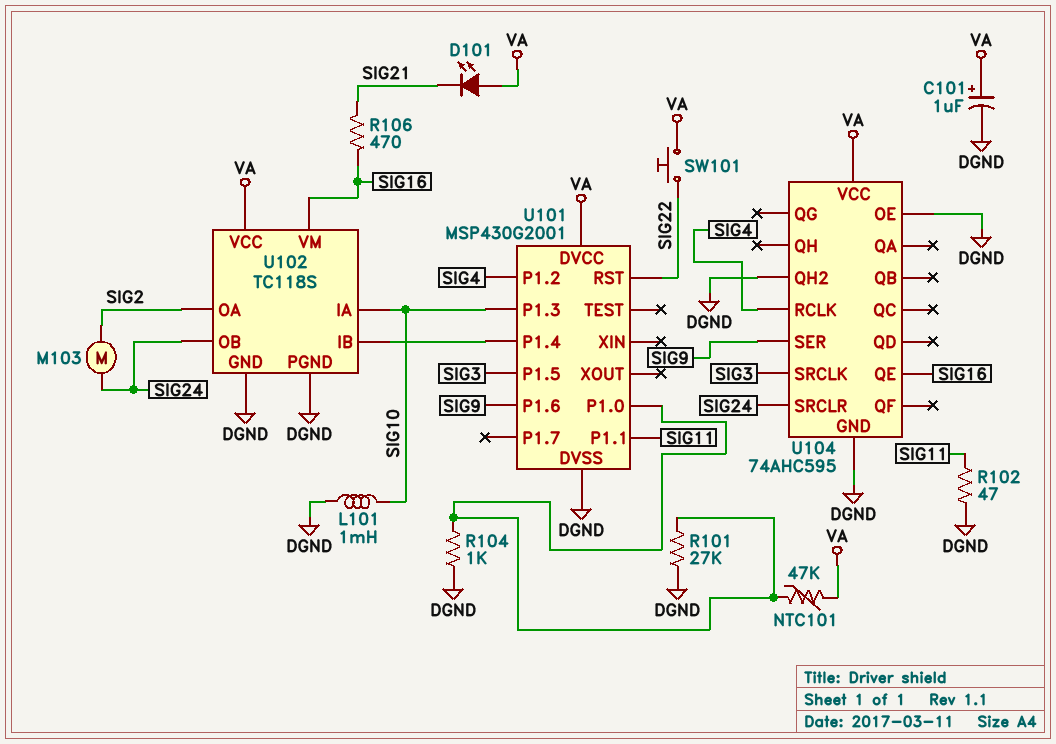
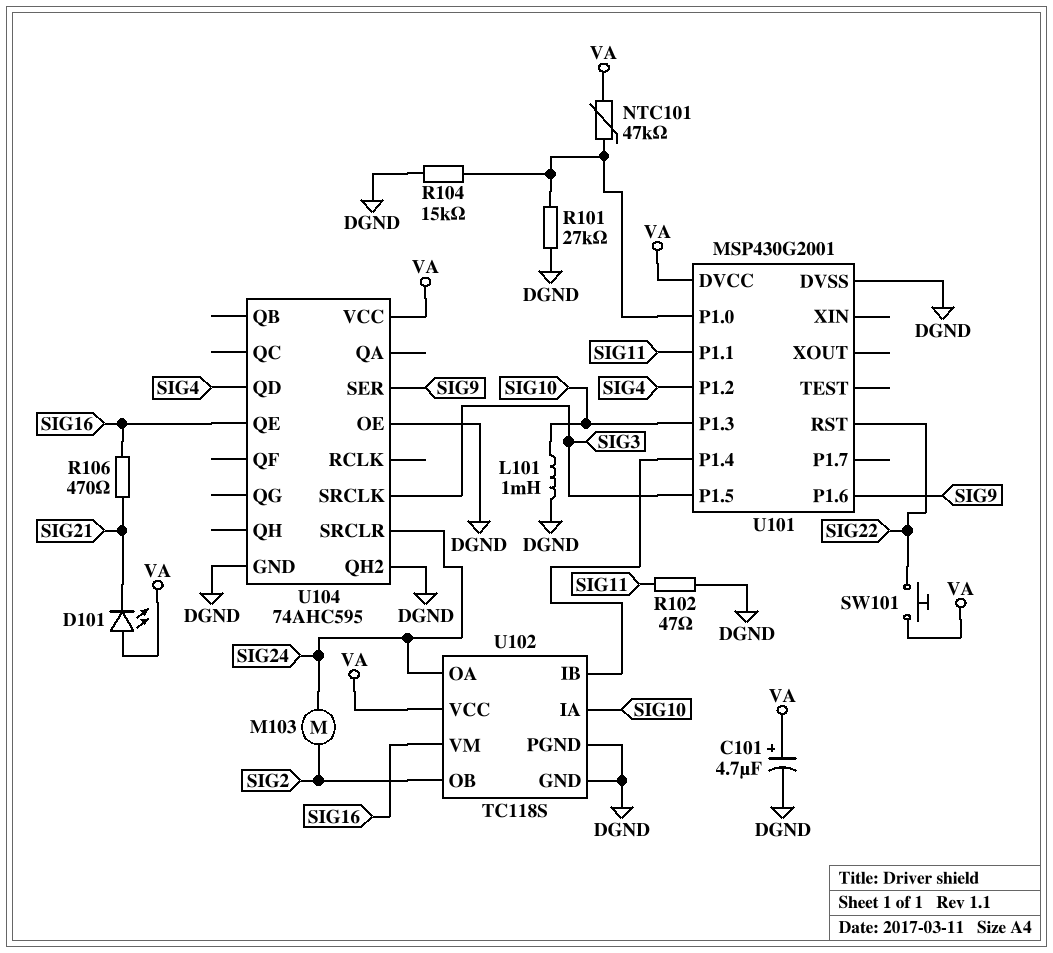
C101: 1uF (plus VA, minus DGND) -> 4.7uF (plus VA, minus DGND)
R104: 1k (DGND, U101/P1.0) -> 15k (DGND, U101/P1.0)
U102 pin OA: SIG2 -> SIG24
U102 pin OB: SIG24 -> SIG2
U104 pin QD: none -> SIG4
U104 pin RCLK: SIG4 -> none

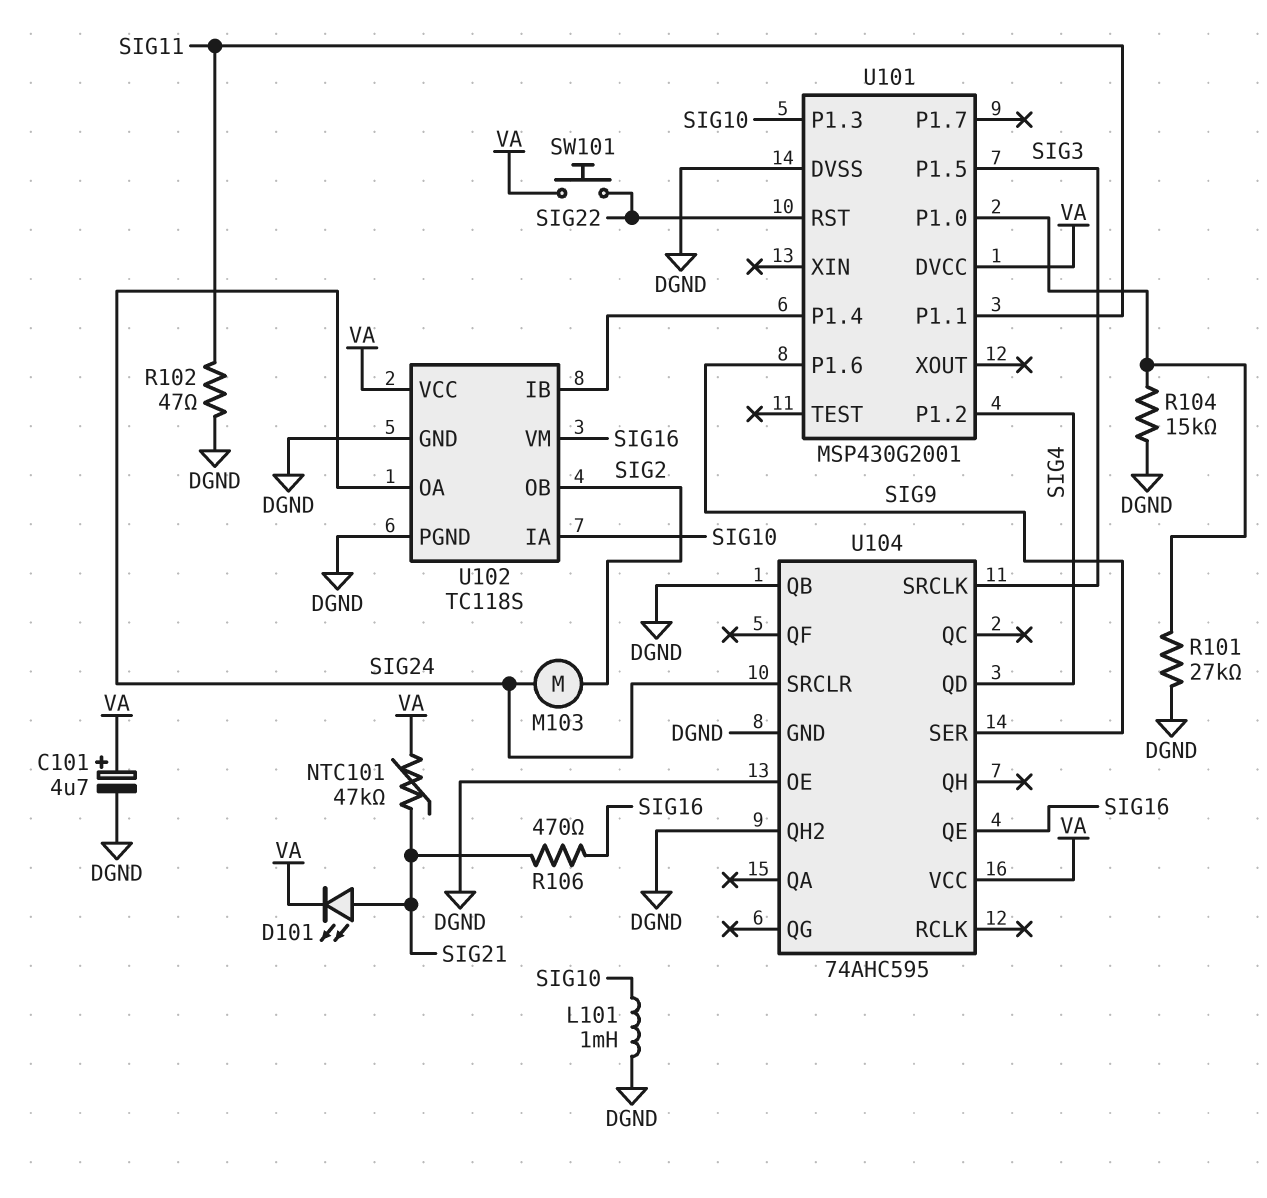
D101: LED (A VA, K SIG21) -> LED (A SIG21, K VA)
NTC101: 47k (U101/P1.0, VA) -> 47k (SIG21, VA)
U104 pin QB: none -> DGND

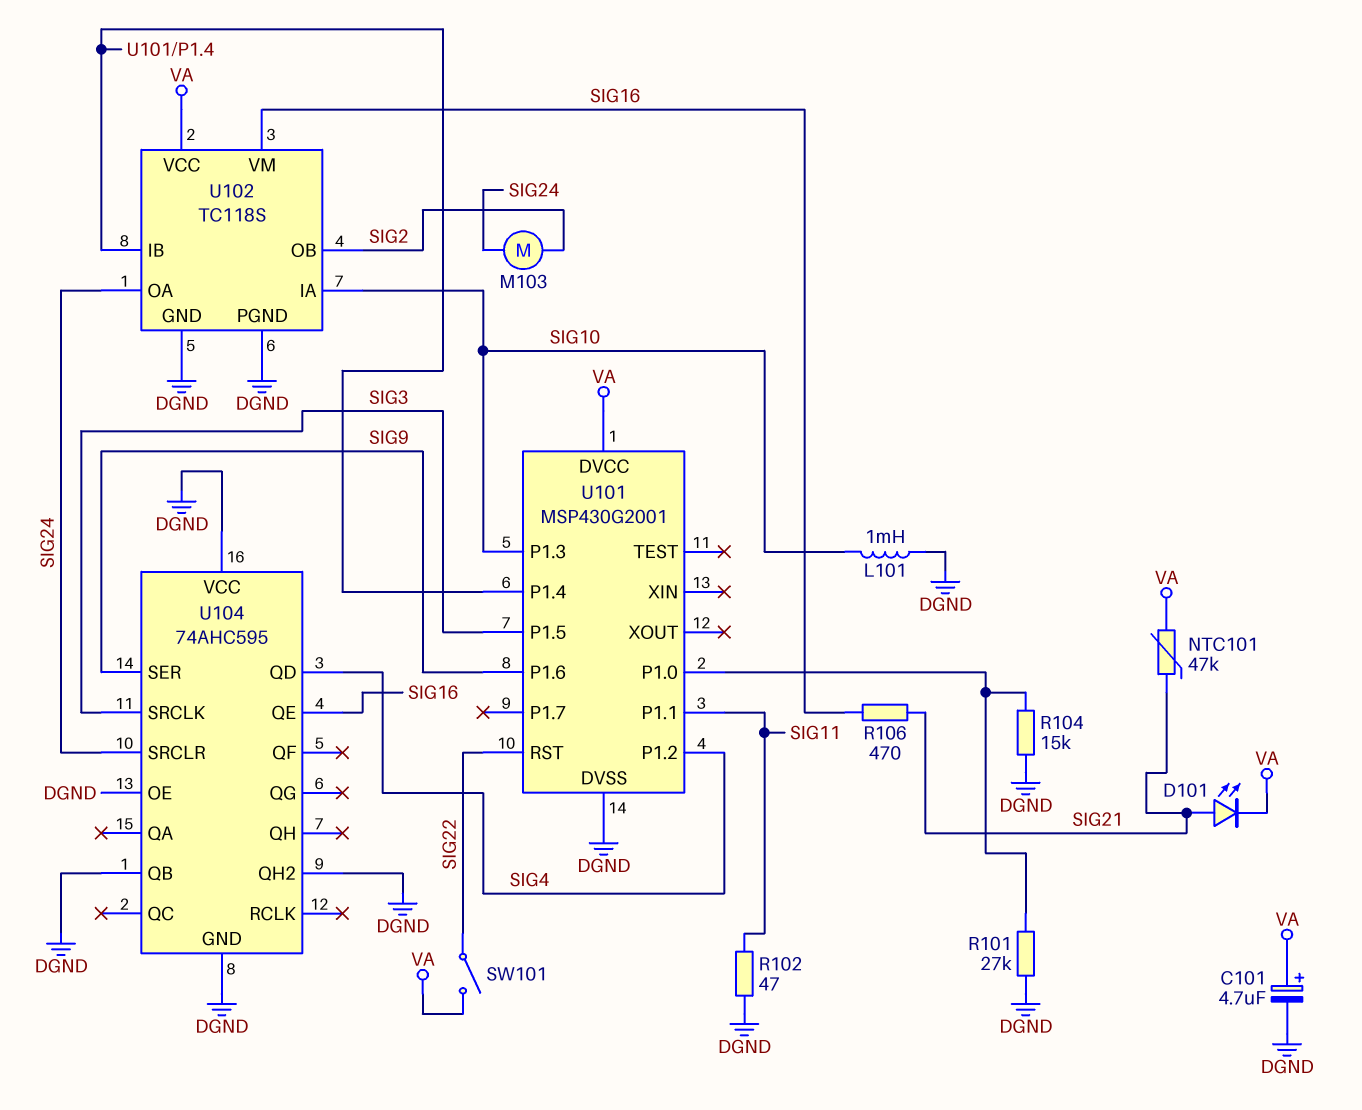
SW101: button (SIG22, VA) -> switch (SIG22, VA)
U104 pin VCC: VA -> DGND

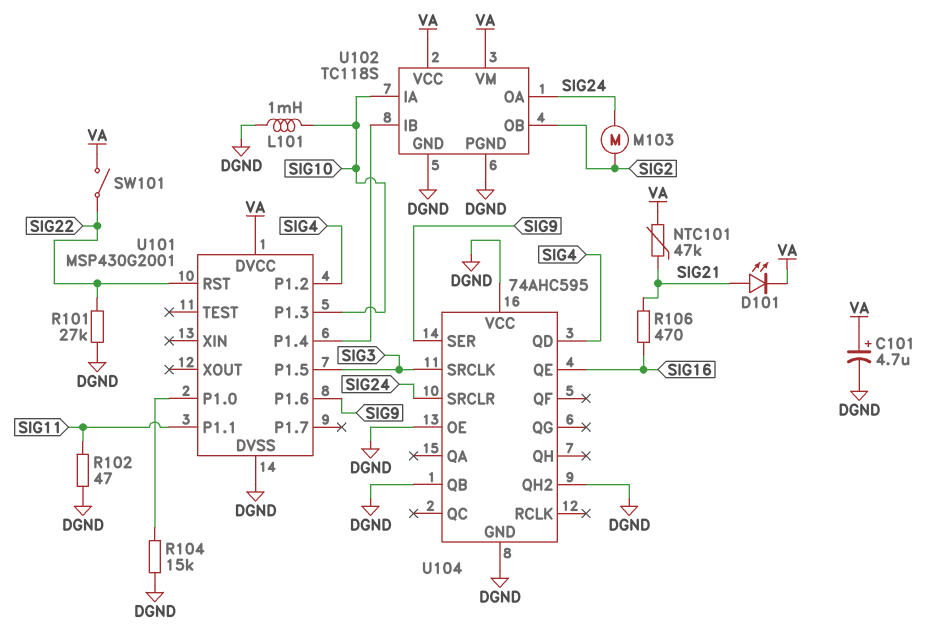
R101: 27k (DGND, U101/P1.0) -> 27k (DGND, SIG22)
U102 pin VM: SIG16 -> VA

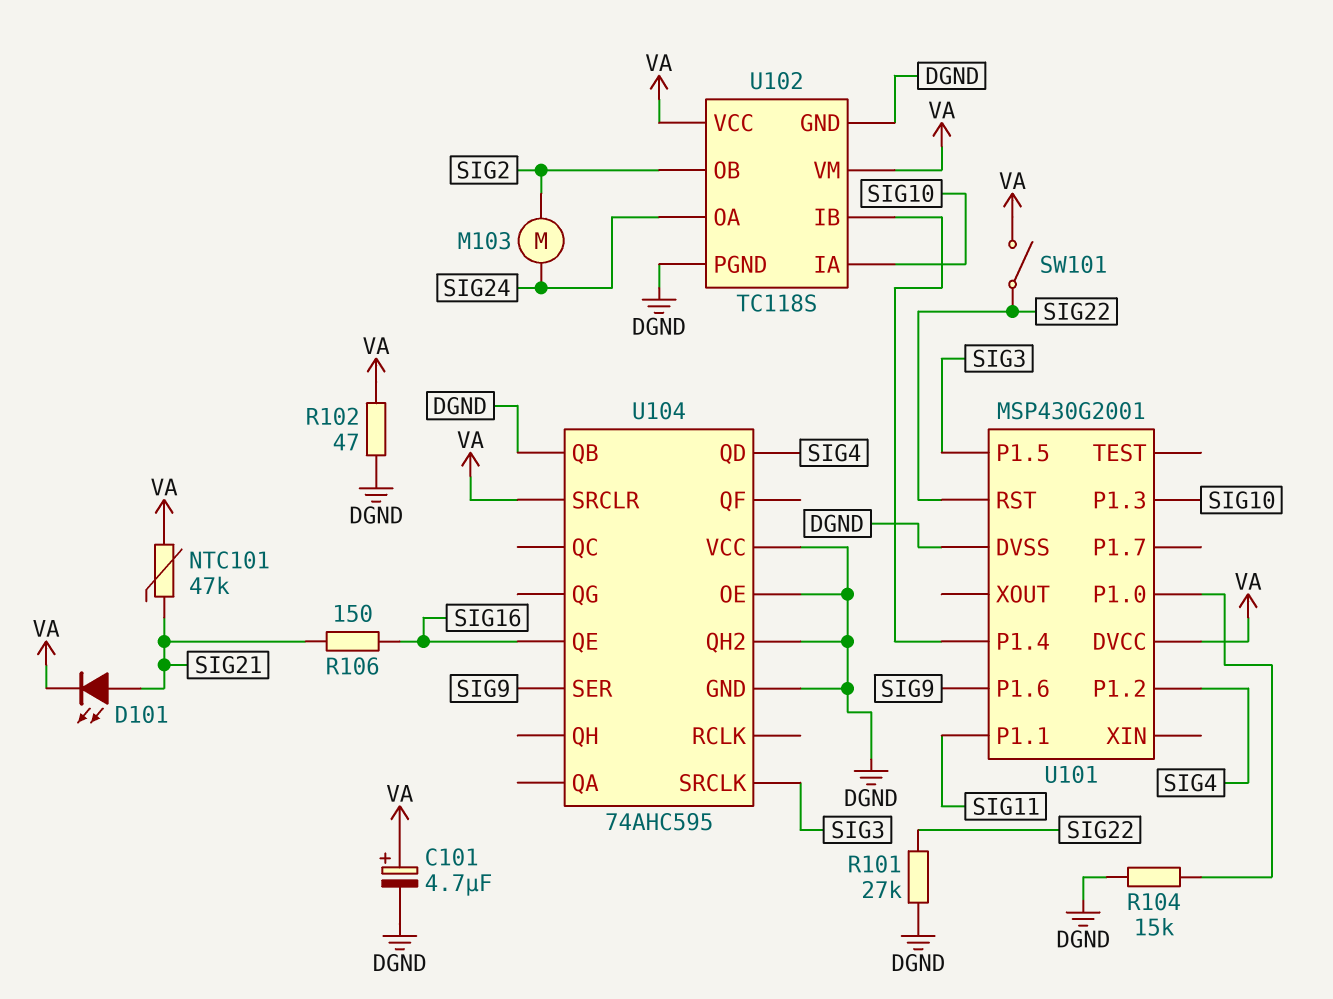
L101: 1mH (DGND, SIG10) -> none
R102: 47 (DGND, SIG11) -> 47 (DGND, VA)
R106: 470 (SIG16, SIG21) -> 150 (SIG16, SIG21)
U104 pin SRCLR: SIG24 -> VA

